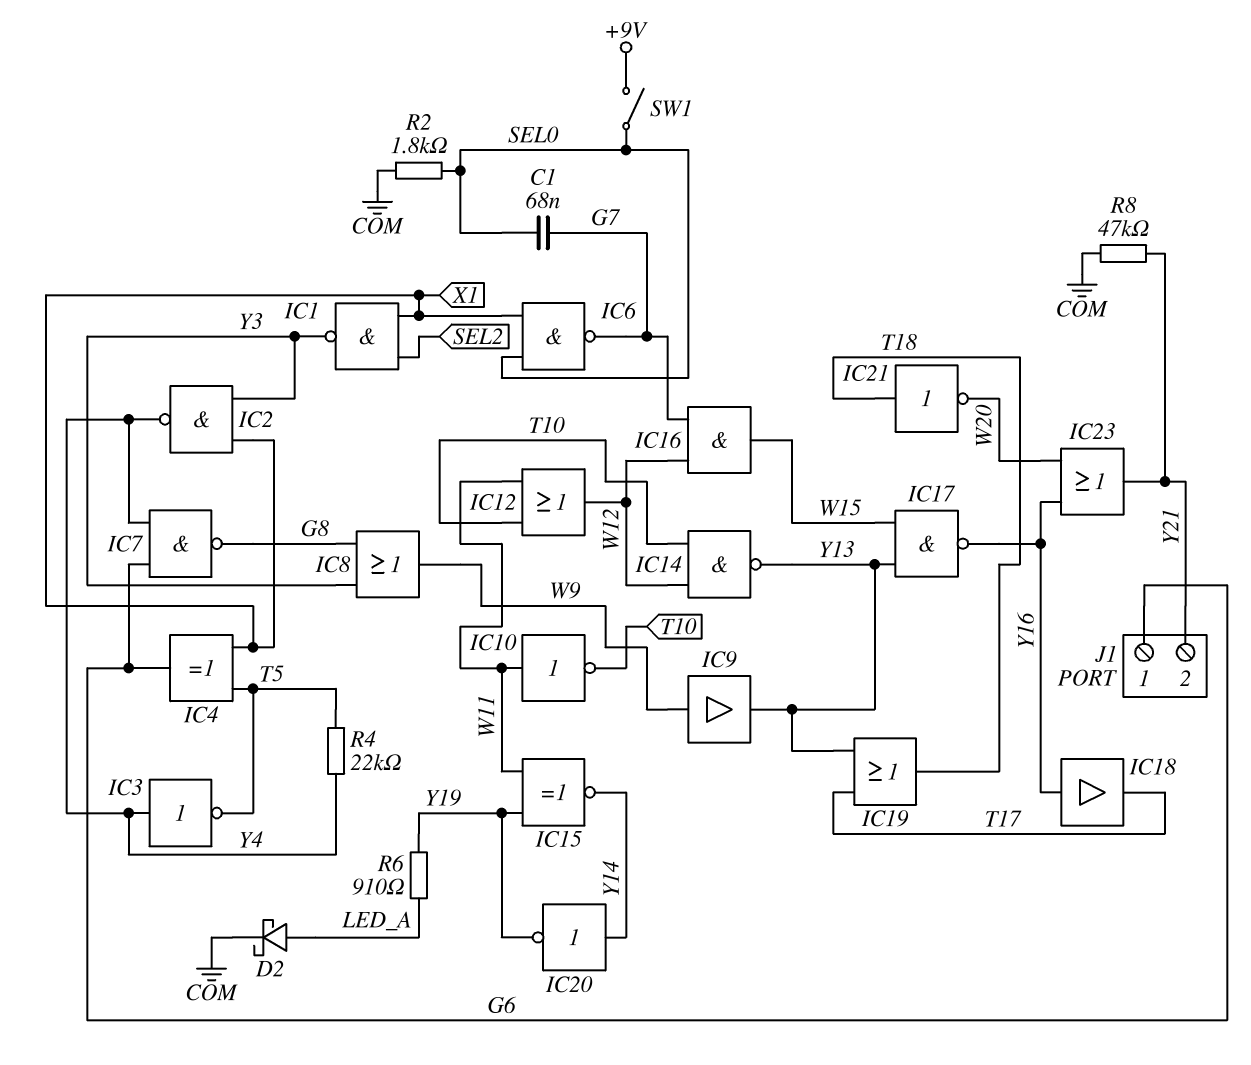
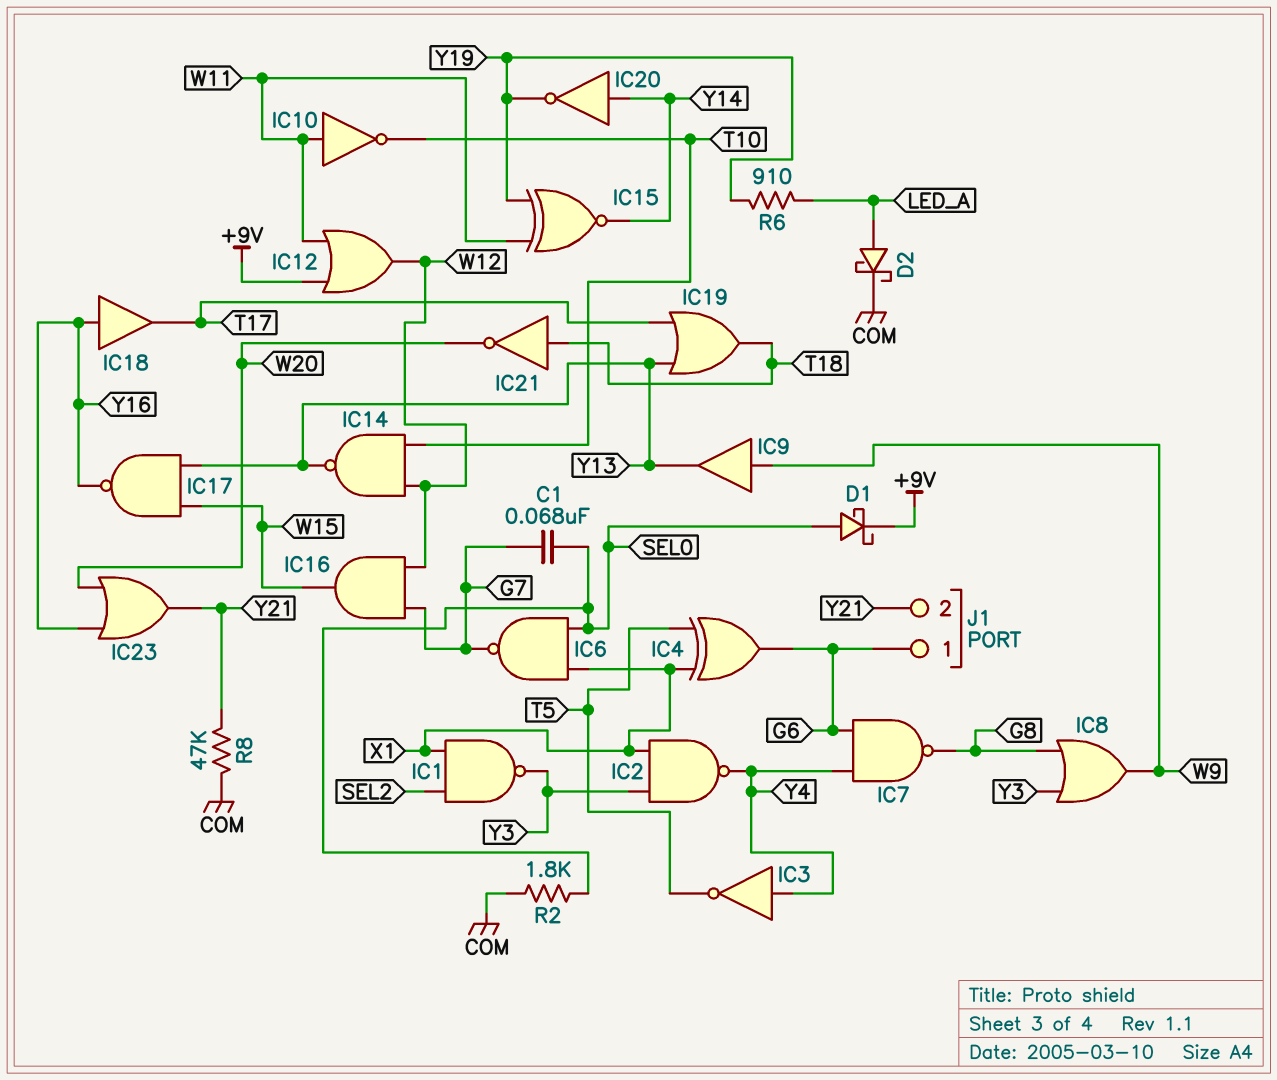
D1: none -> schottky (A SEL0, K +9V)
IC12: OR (in T10, in W11, out W12) -> OR (in +9V, in W11, out W12)
R4: 22k (T5, Y4) -> none
SW1: switch (+9V, SEL0) -> none

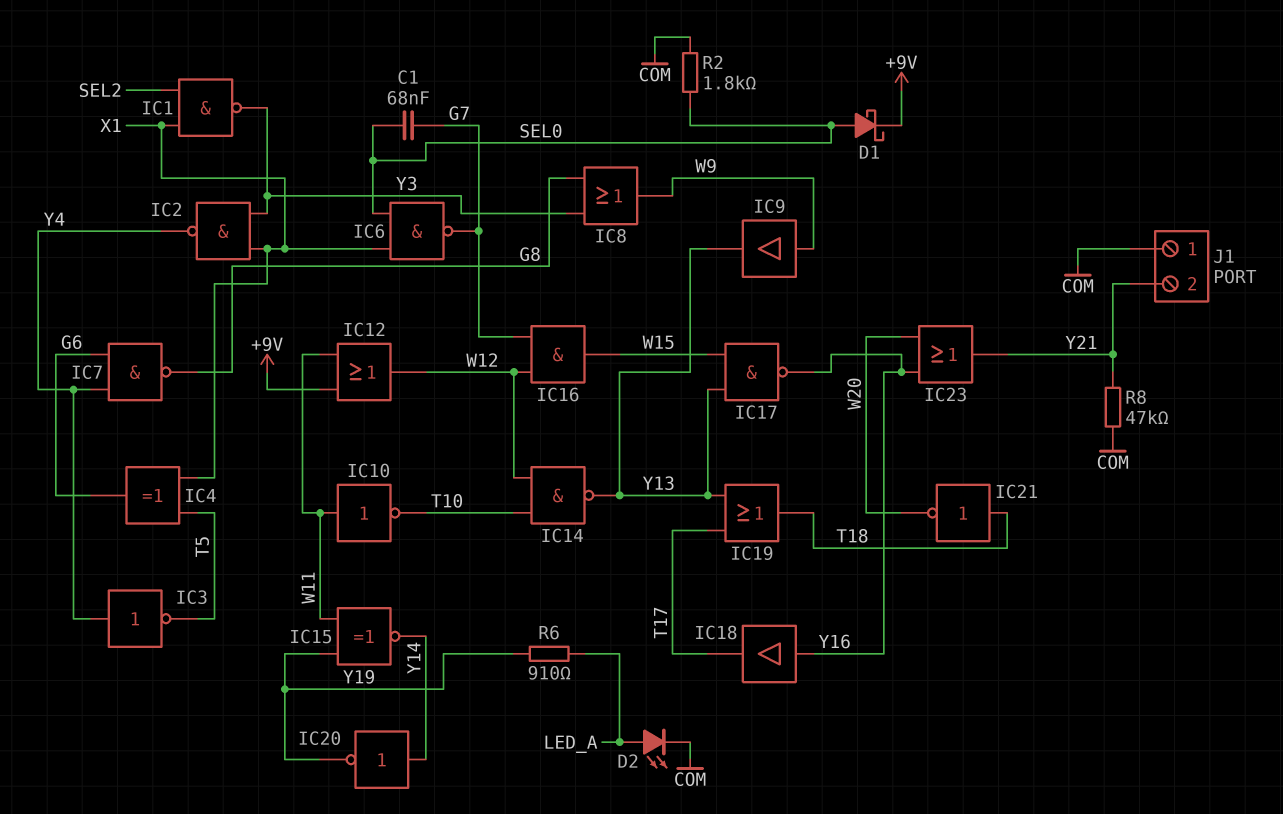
D2: schottky (A LED_A, K COM) -> LED (A LED_A, K COM)
J1 pin 1: G6 -> COM

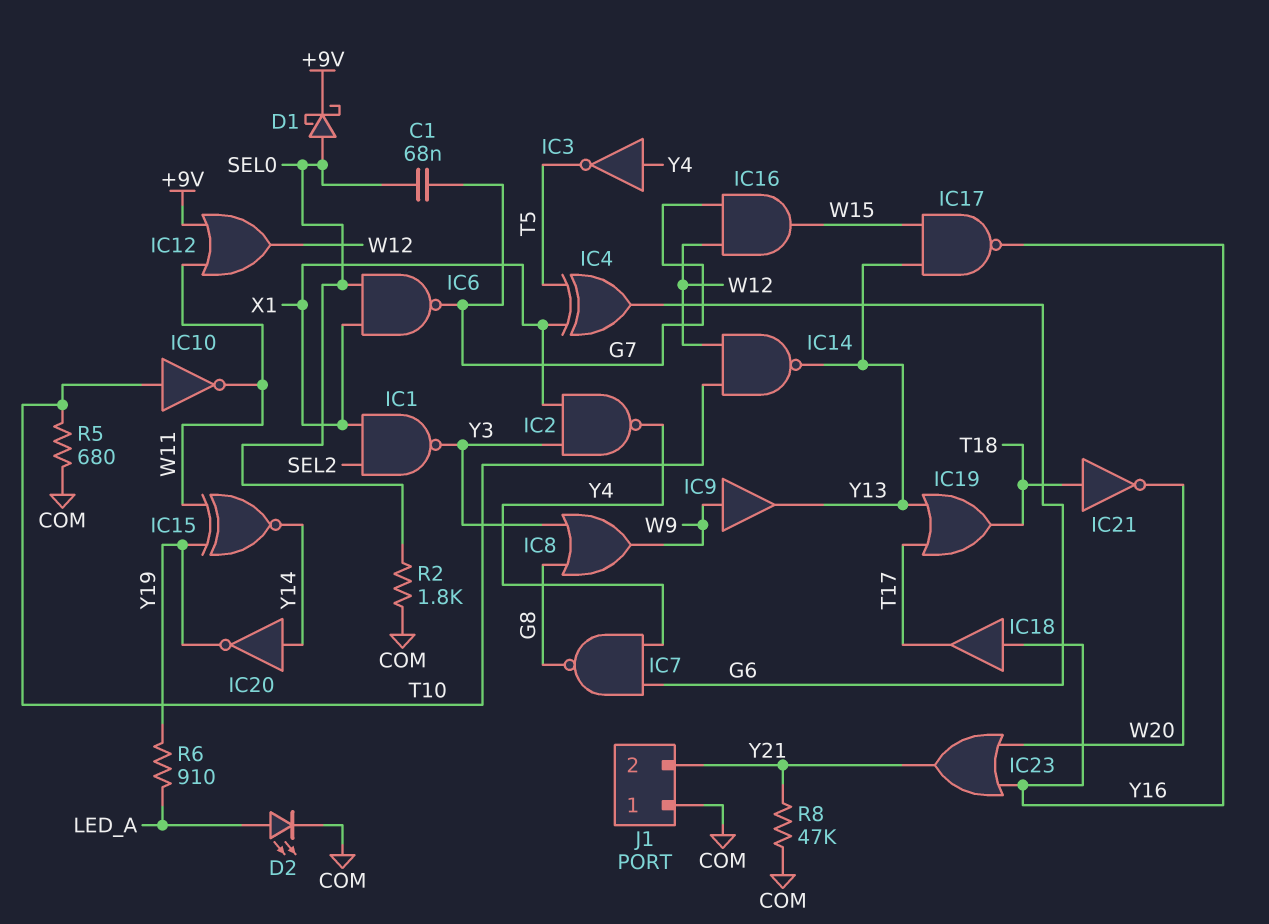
IC10: NOT (in W11, out T10) -> NOT (in T10, out W11)
R5: none -> 680 (COM, T10)

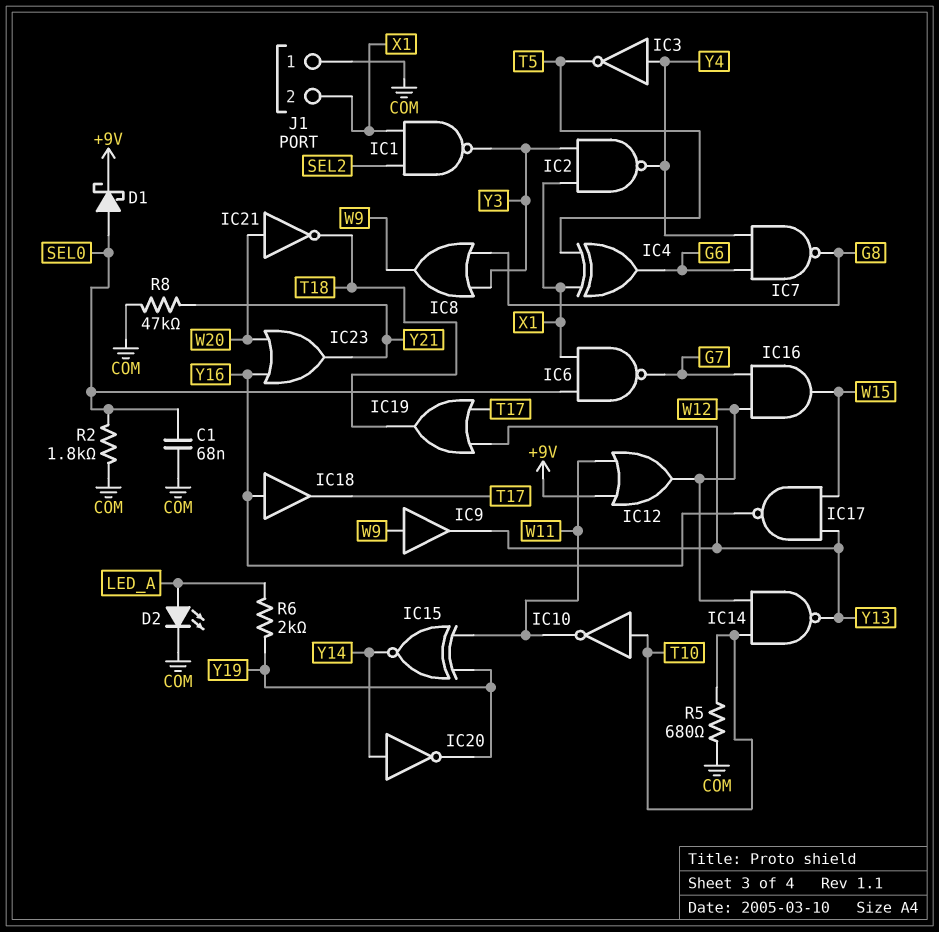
C1: 68nF (G7, SEL0) -> 68nF (COM, SEL0)
IC21: NOT (in T18, out W20) -> NOT (in W20, out T18)
J1 pin 2: Y21 -> X1
R6: 910 (LED_A, Y19) -> 2k (LED_A, Y19)

